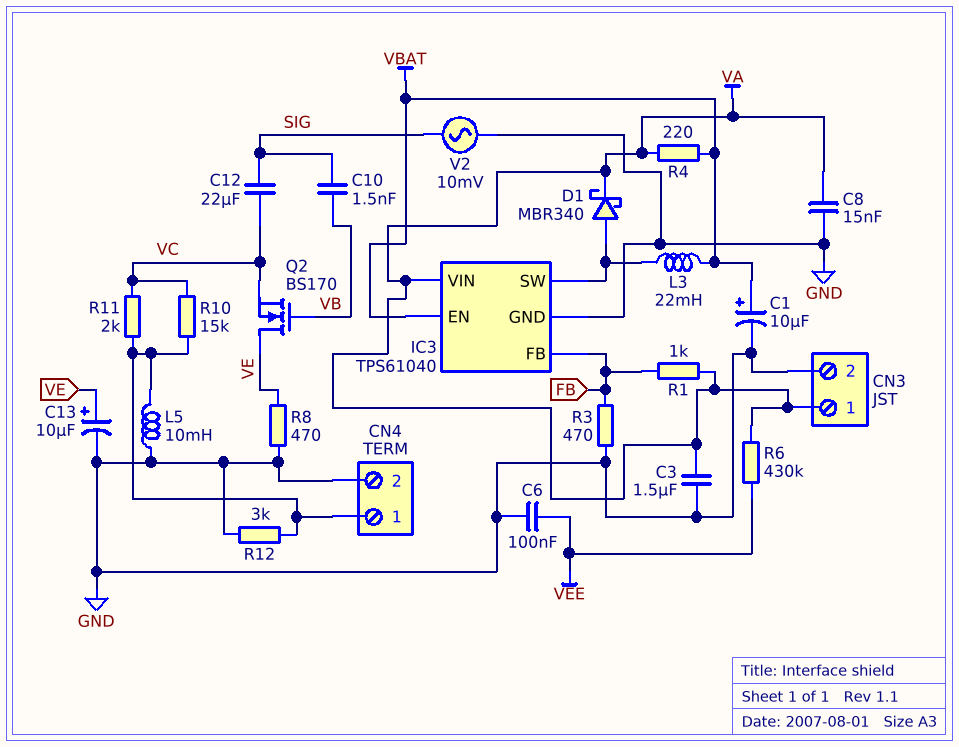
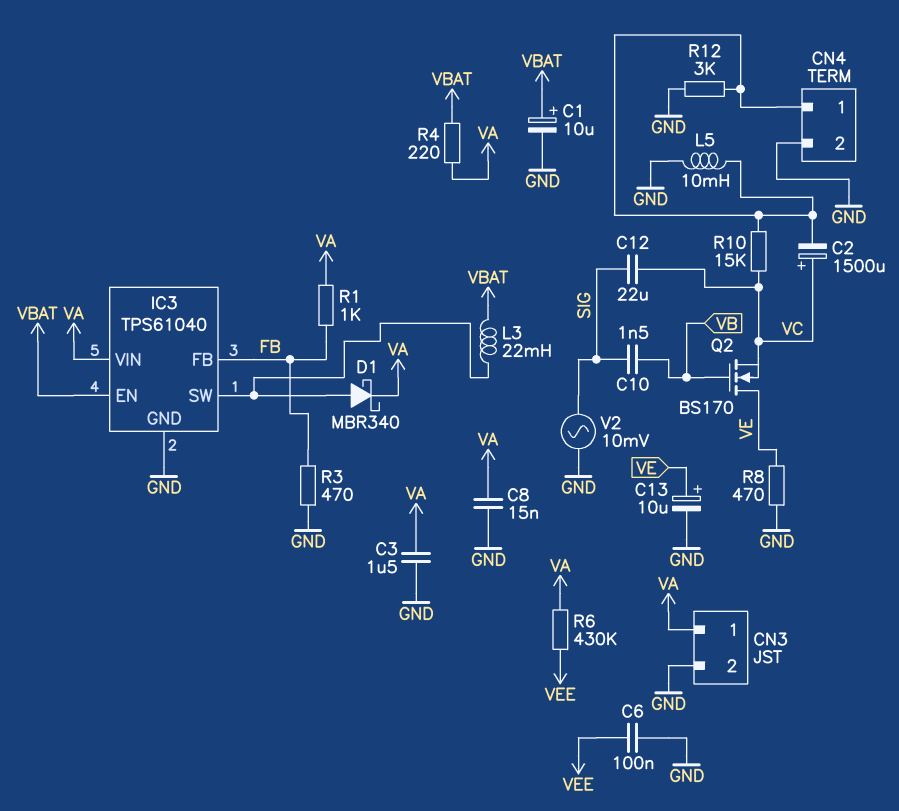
C2: none -> 1500uF (plus VC, minus CN4/1)
R11: 2k (CN4/1, VC) -> none

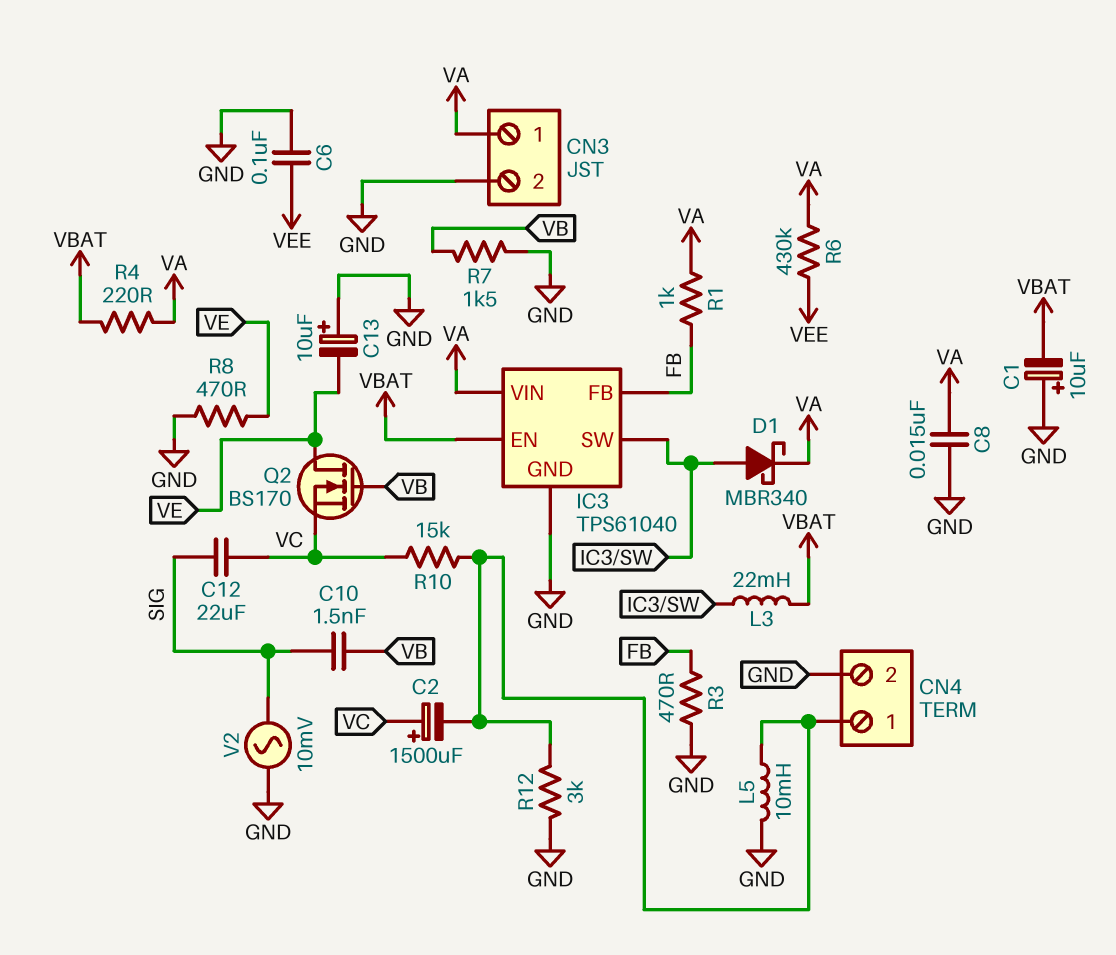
C1: 10uF (plus VBAT, minus GND) -> 10uF (plus GND, minus VBAT)
C3: 1.5uF (GND, VA) -> none
C13: 10uF (plus VE, minus GND) -> 10uF (plus GND, minus VE)
R7: none -> 1.5k (GND, VB)

